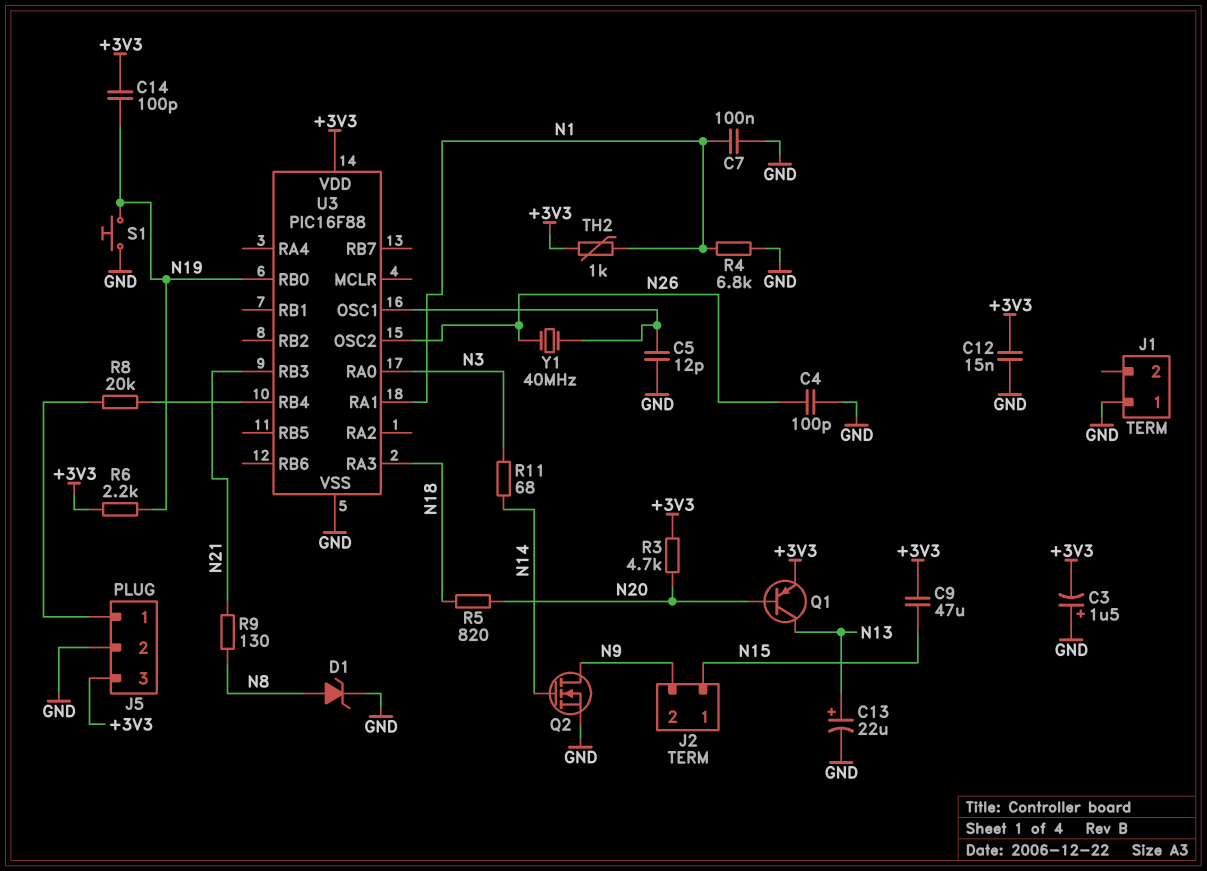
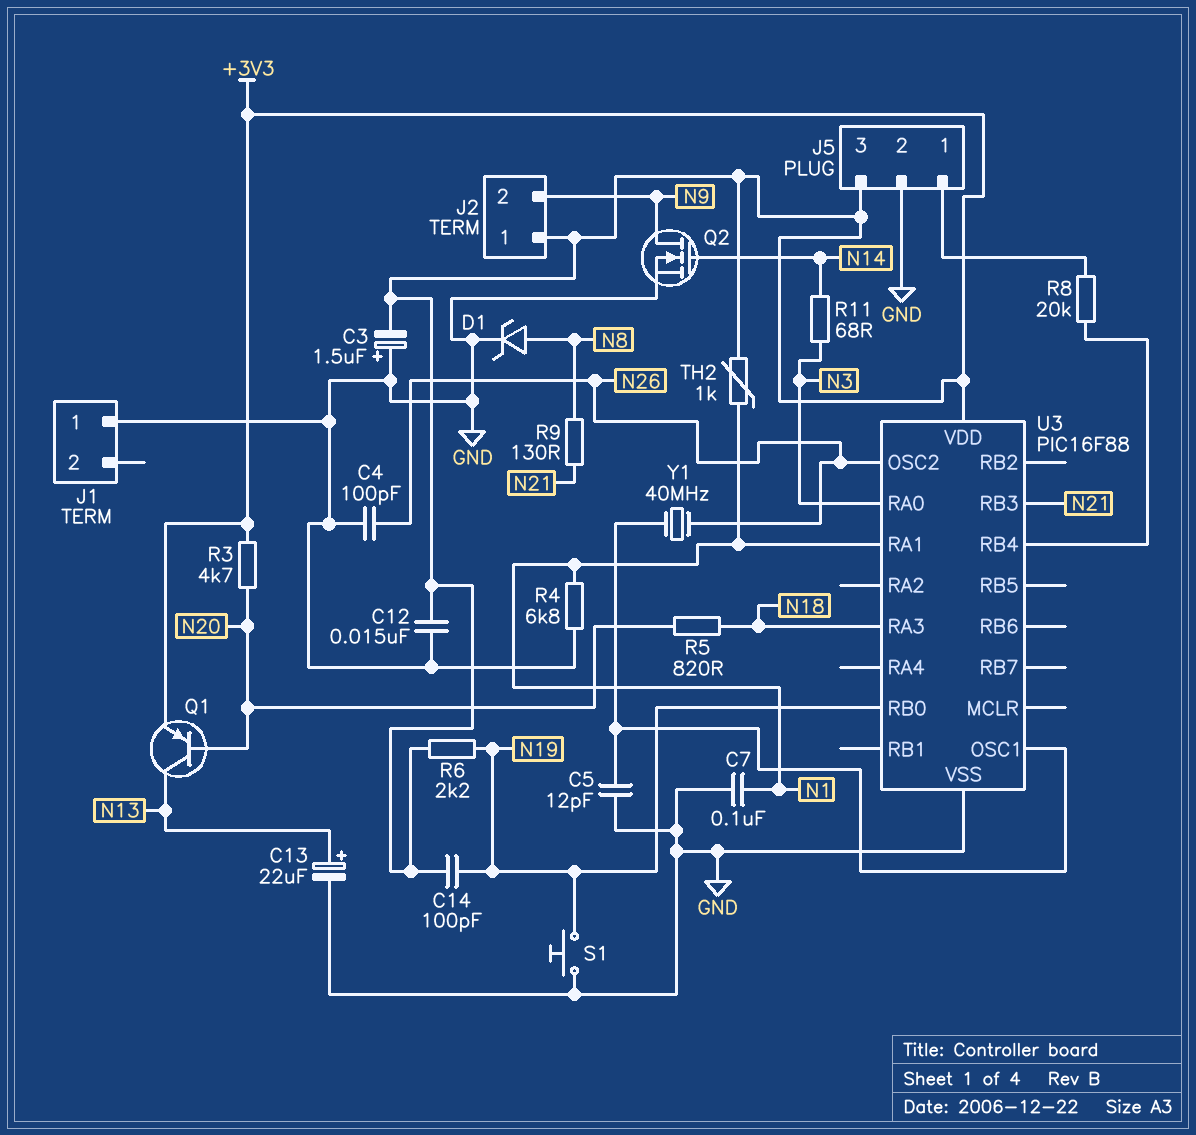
C9: 47uF (+3V3, N15) -> none
J2 pin 1: N15 -> +3V3

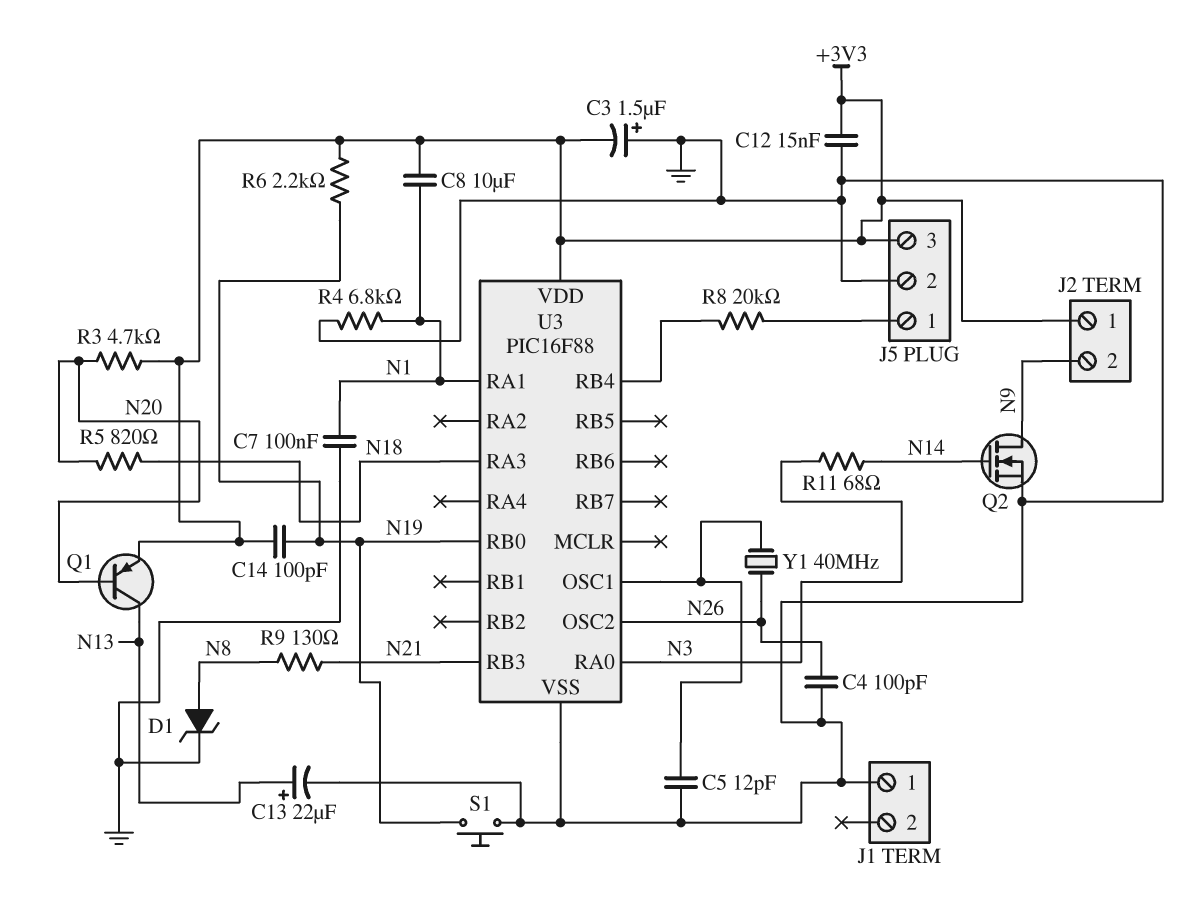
C8: none -> 10uF (+3V3, N1)
TH2: 1k (+3V3, N1) -> none

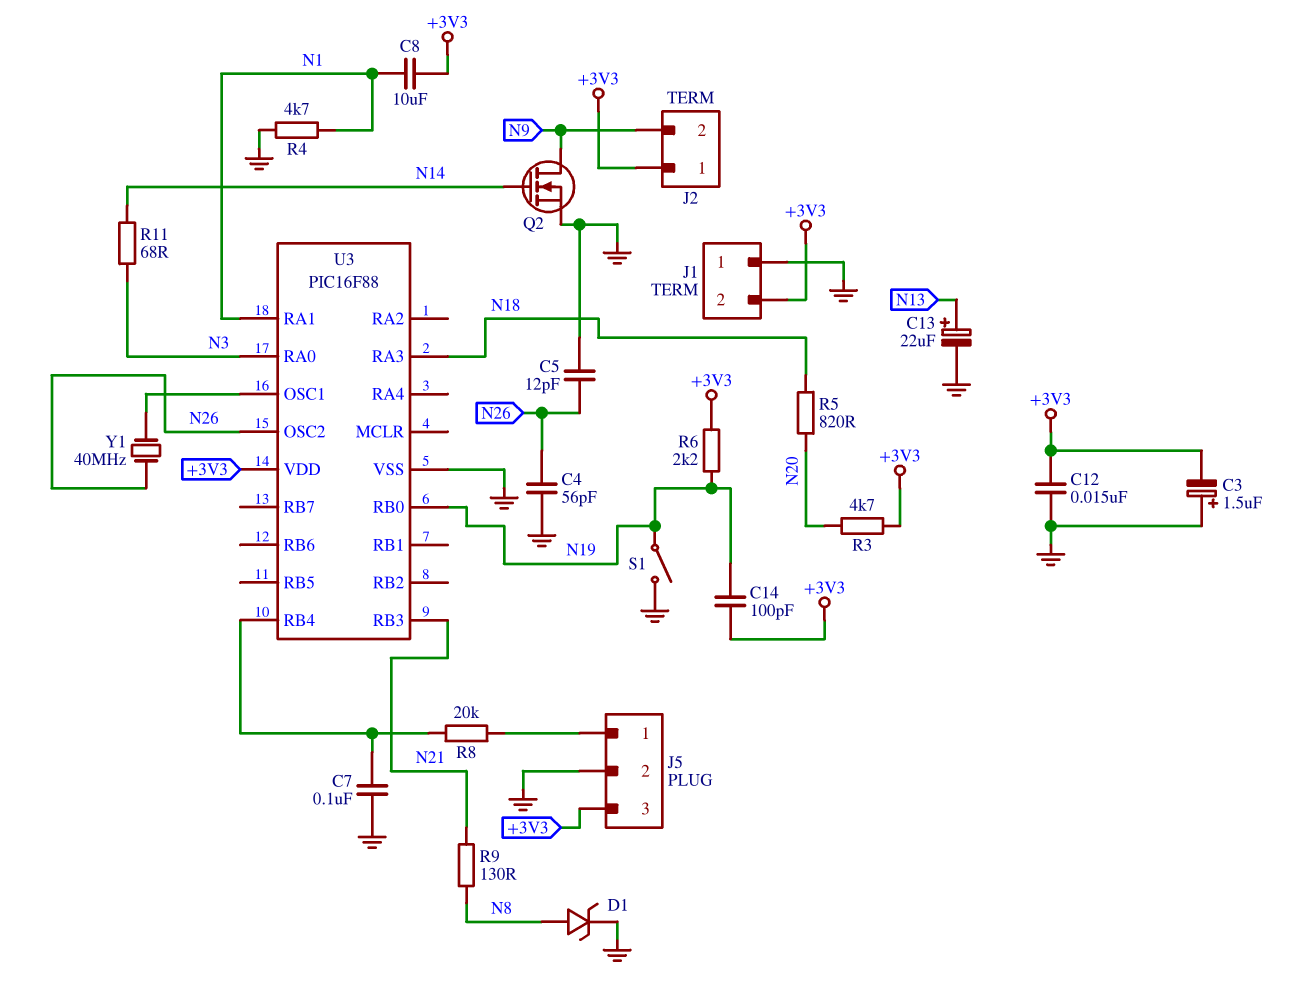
C4: 100pF (GND, N26) -> 56pF (GND, N26)
C5: 12pF (GND, U3/OSC1) -> 12pF (GND, N26)
C7: 100nF (GND, N1) -> 100nF (GND, U3/RB4)
J1 pin 2: none -> +3V3
Q1: PNP (B N20, C N13, E +3V3) -> none
R4: 6.8k (GND, N1) -> 4.7k (GND, N1)
S1: button (GND, N19) -> switch (GND, N19)

